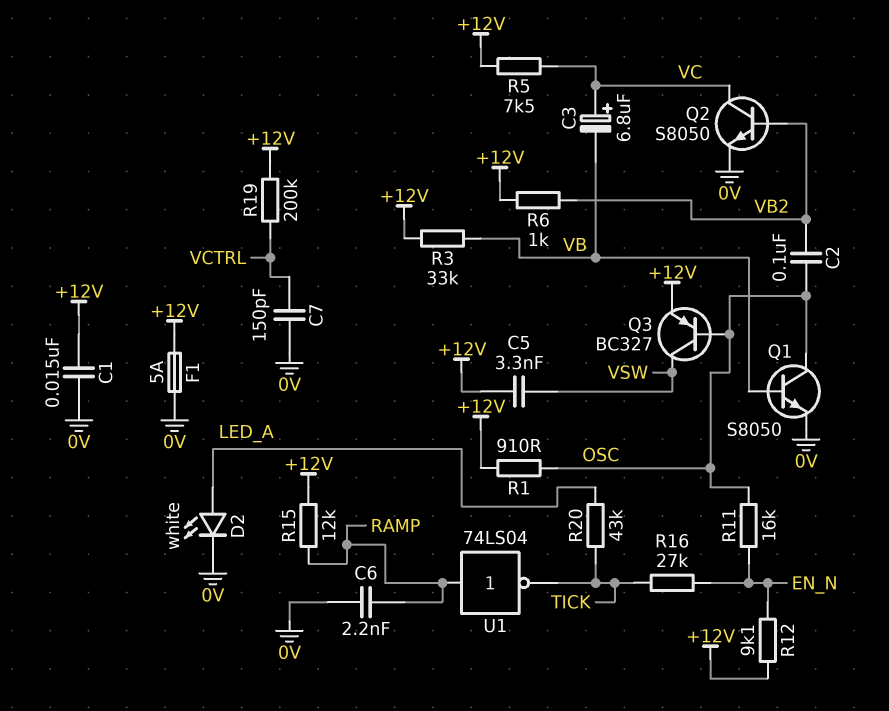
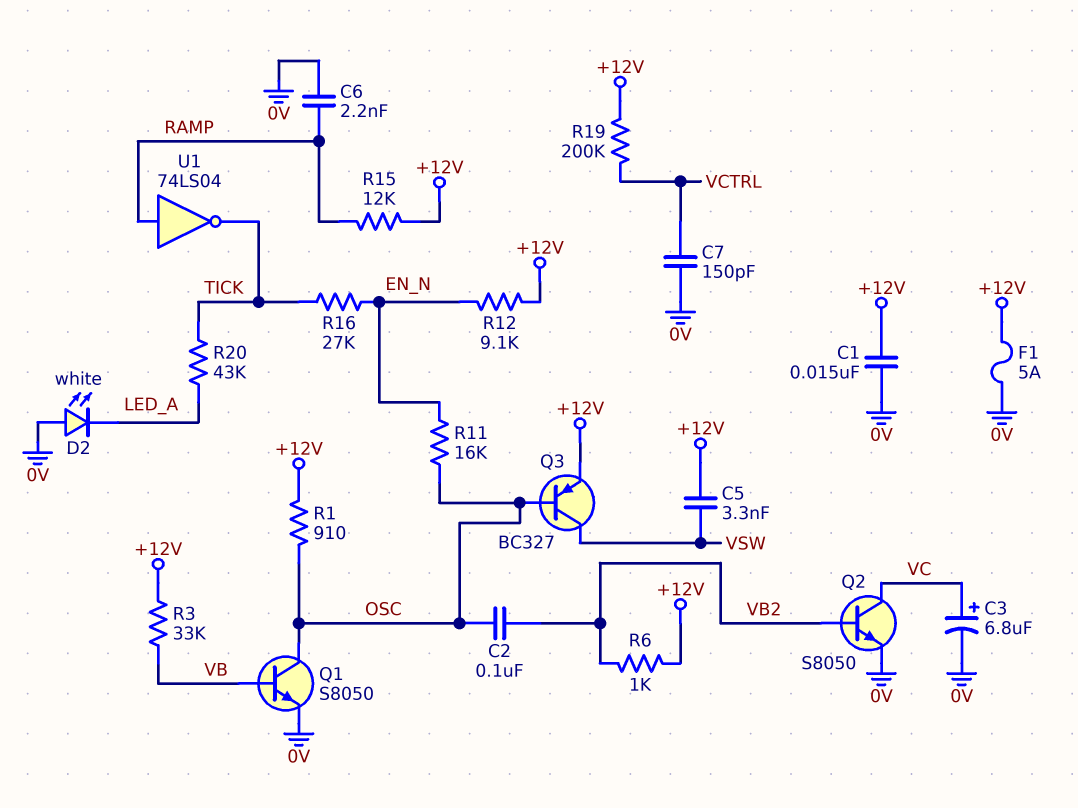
C3: 6.8uF (plus VC, minus VB) -> 6.8uF (plus VC, minus 0V)
D2: LED white (A LED_A, K 0V) -> LED white (A 0V, K LED_A)
R5: 7.5k (+12V, VC) -> none

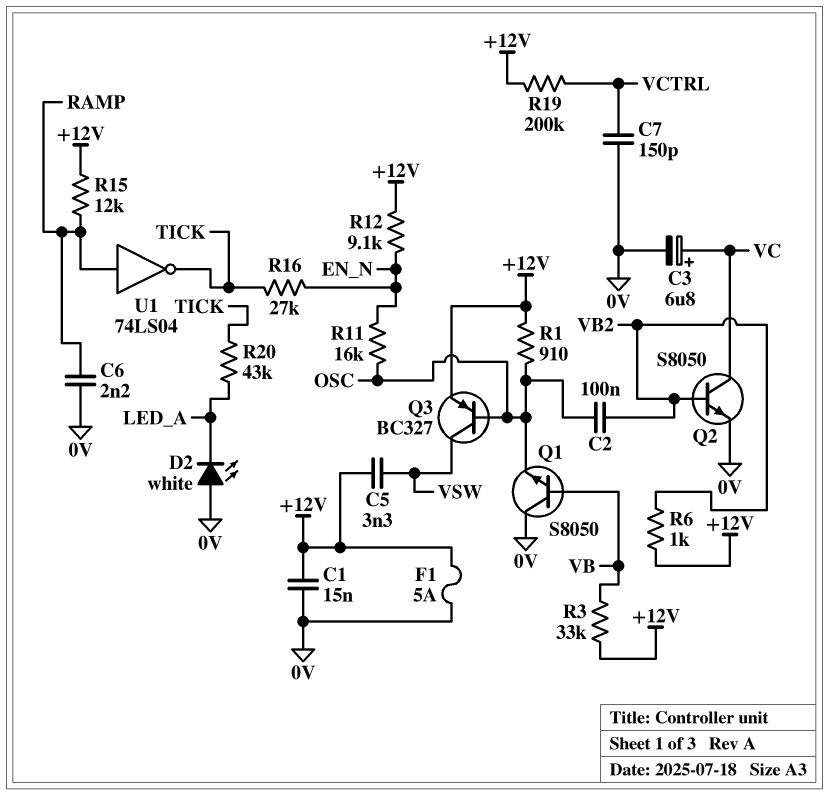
Q1: NPN S8050 (B VB, C OSC, E 0V) -> NPN S8050 (B VB, C 0V, E OSC)

